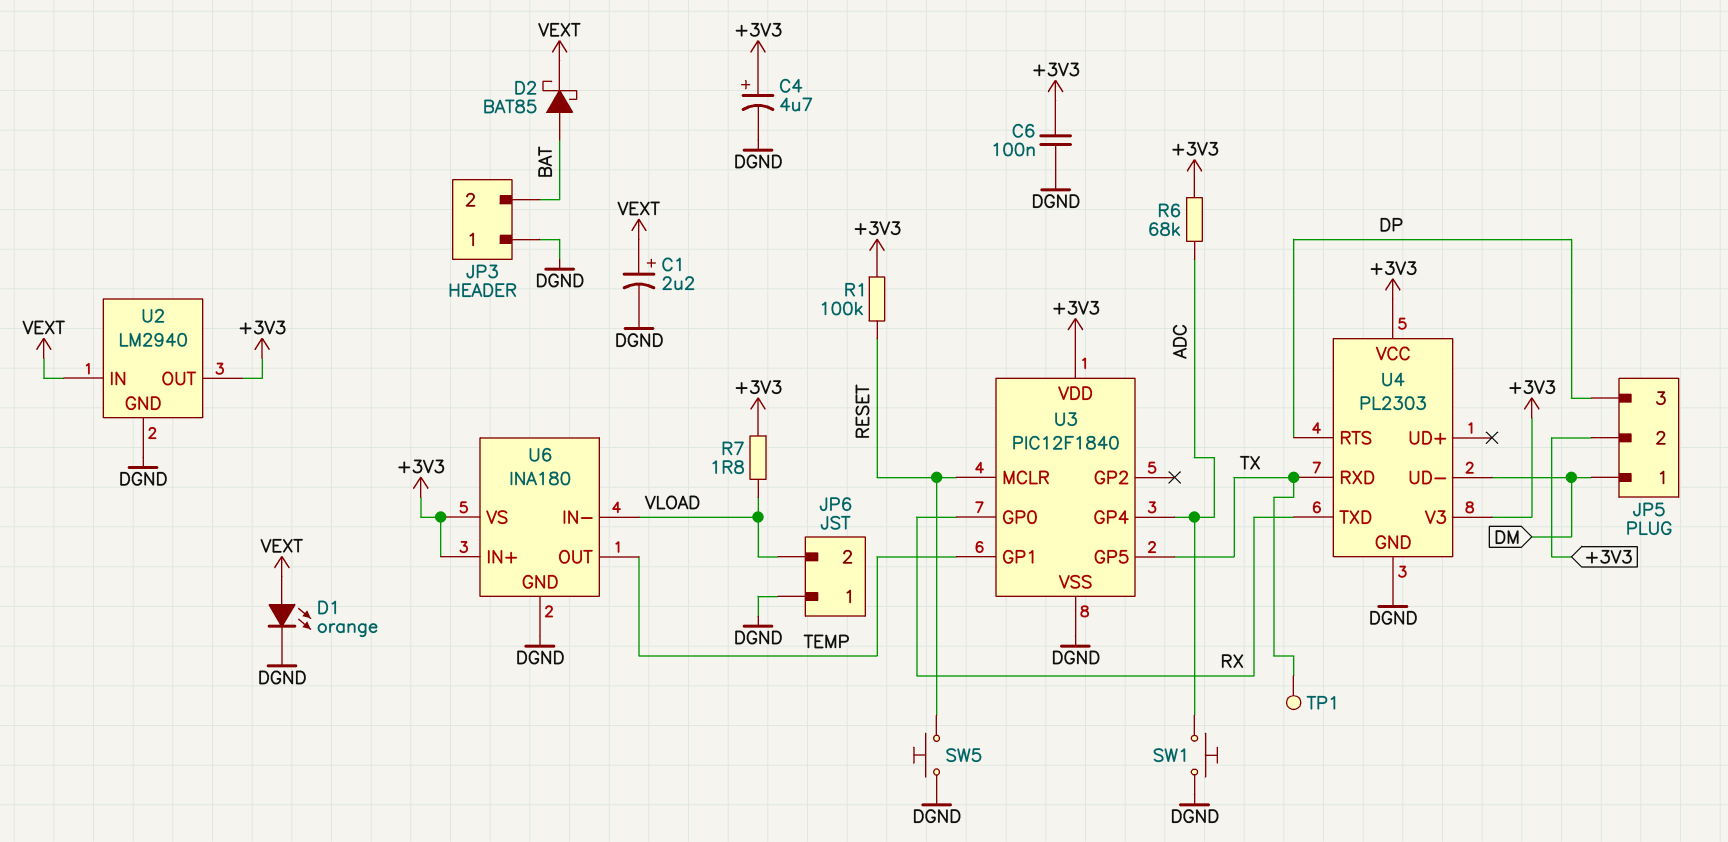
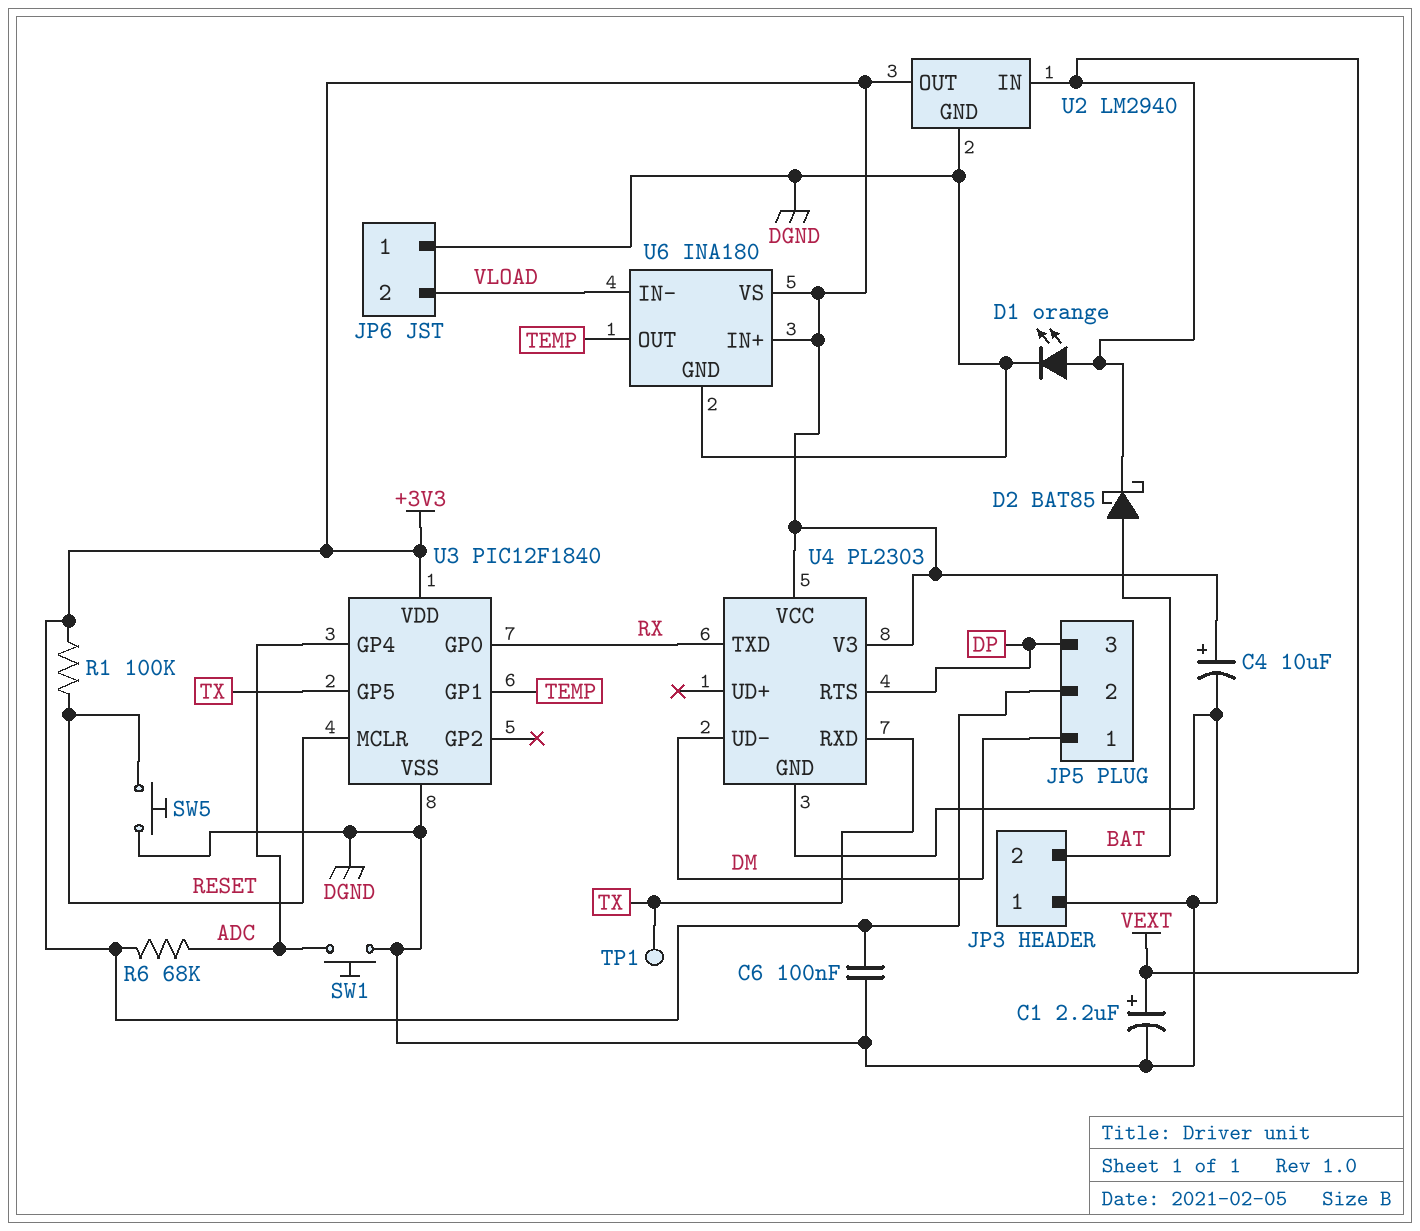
C4: 4.7uF (plus +3V3, minus DGND) -> 10uF (plus +3V3, minus DGND)
R7: 1.8 (+3V3, VLOAD) -> none

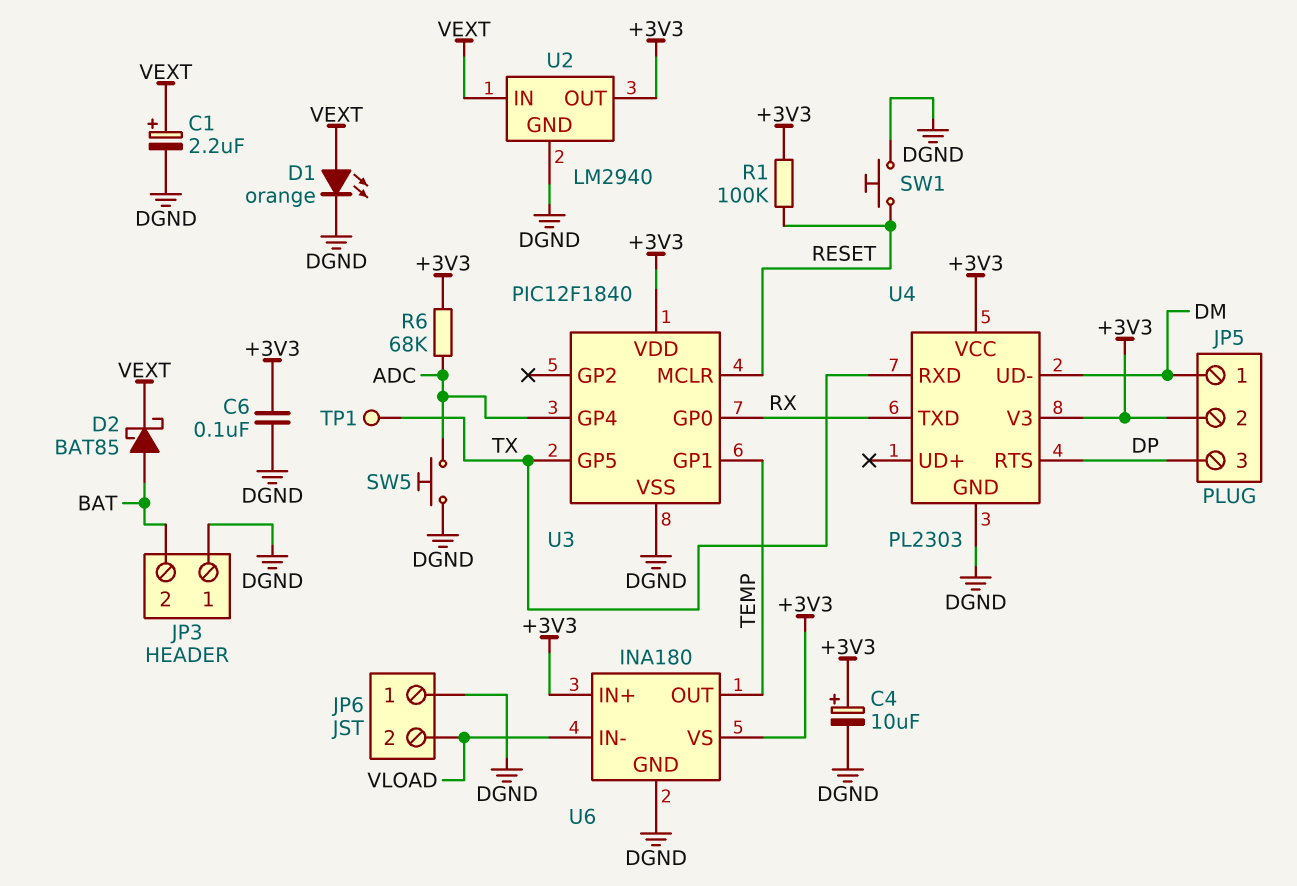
SW1: button (ADC, DGND) -> button (DGND, RESET)
SW5: button (DGND, RESET) -> button (ADC, DGND)

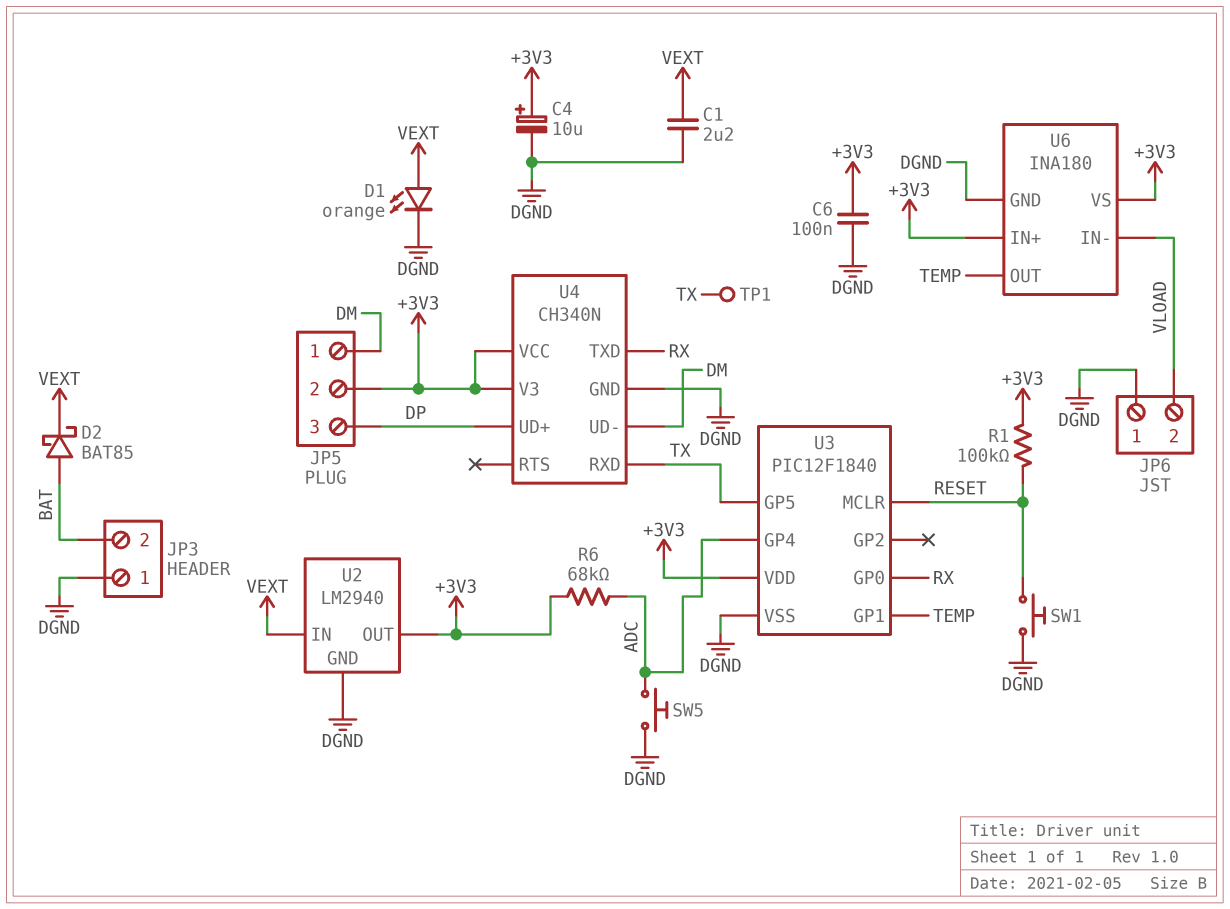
C1: 2.2uF (plus VEXT, minus DGND) -> 2.2uF (DGND, VEXT)
U4: PL2303 -> CH340N
U4 pin RTS: DP -> none
U4 pin UD+: none -> DP

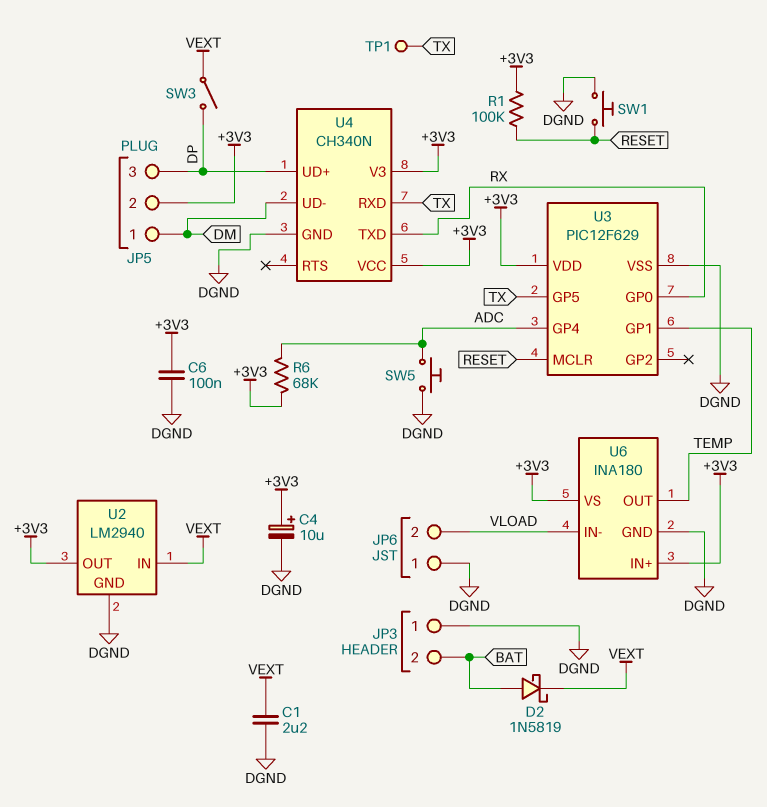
D1: LED orange (A VEXT, K DGND) -> none
D2: schottky BAT85 (A BAT, K VEXT) -> schottky 1N5819 (A BAT, K VEXT)
SW3: none -> switch (DP, VEXT)
U3: PIC12F1840 -> PIC12F629

